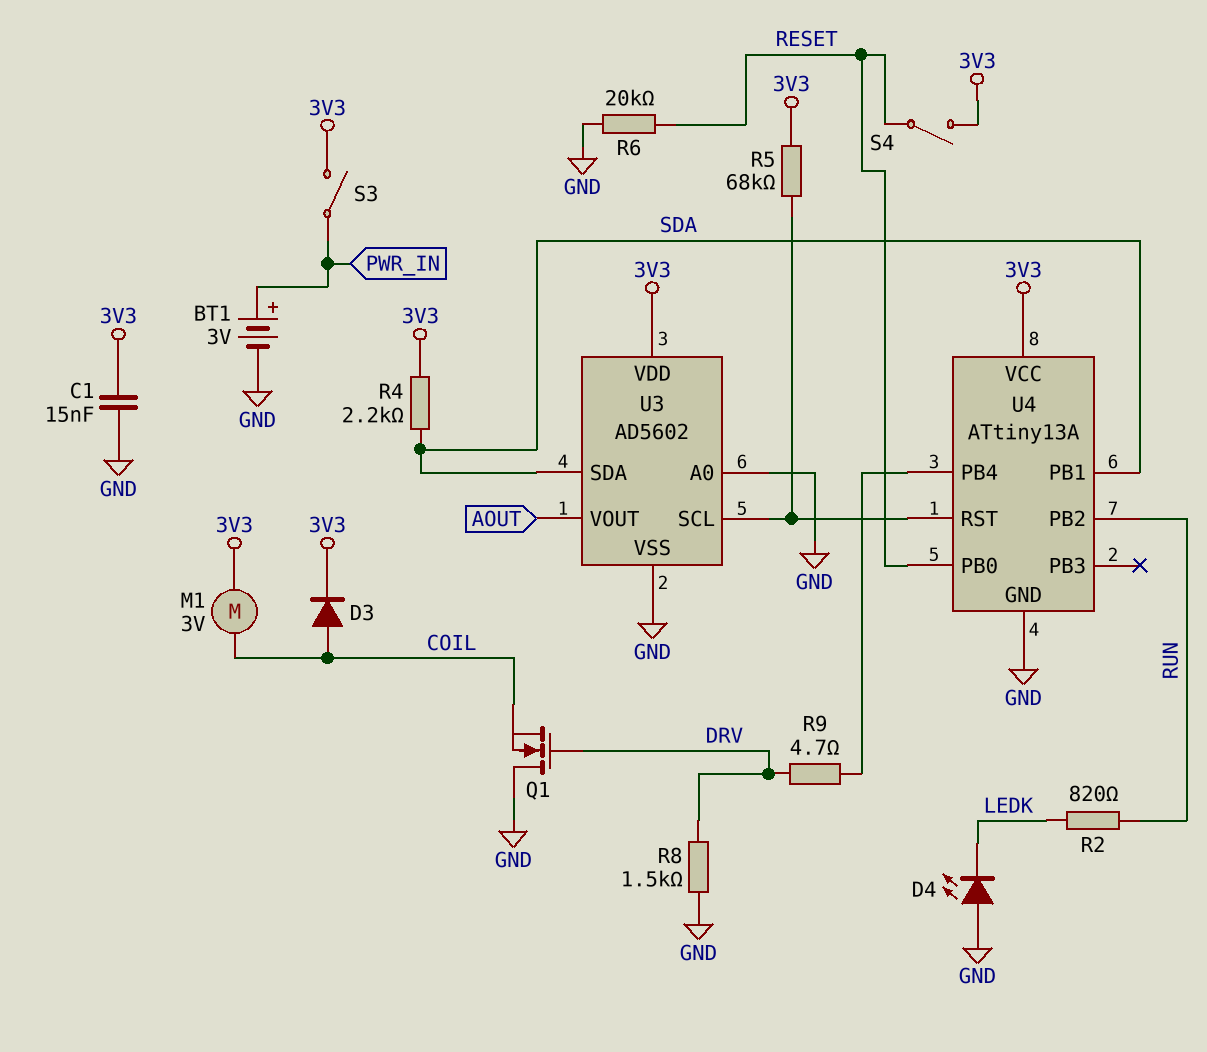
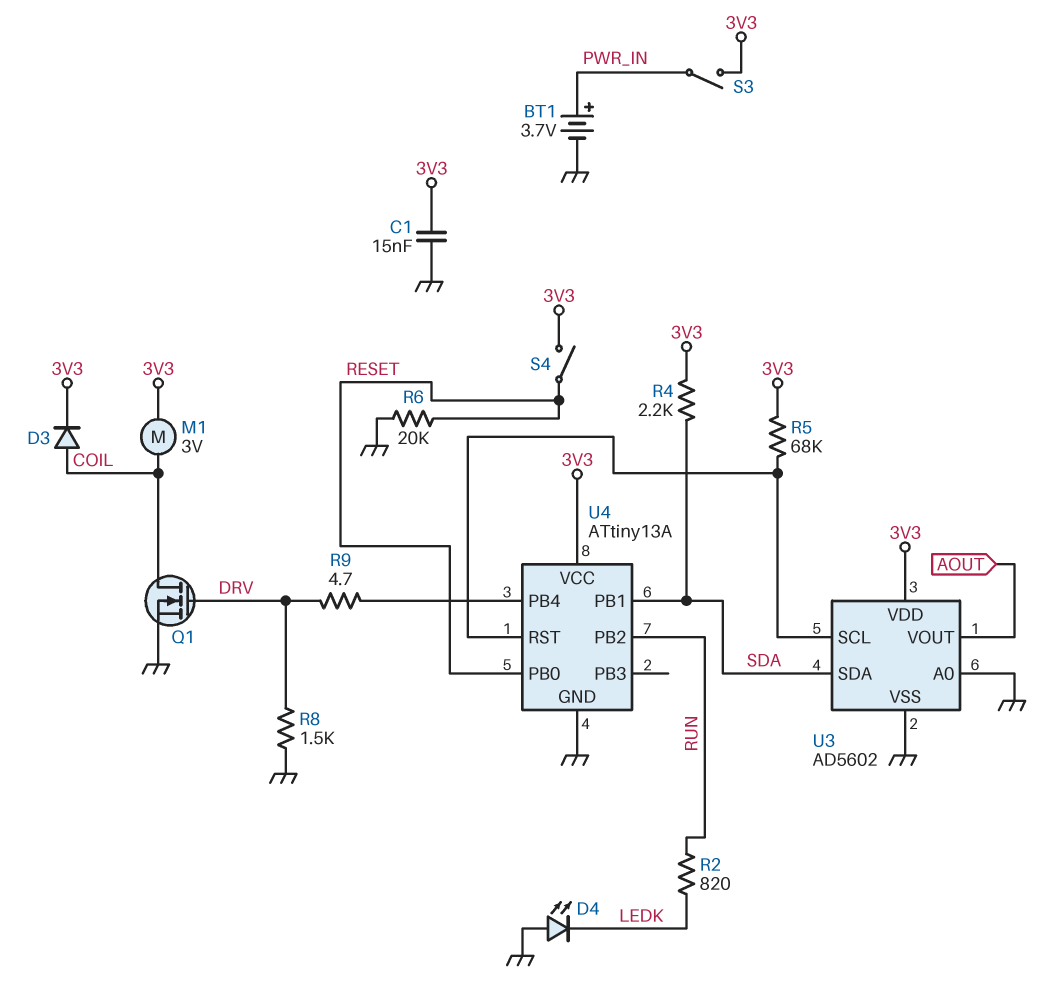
BT1: 3V (plus PWR_IN, minus GND) -> 3.7V (plus PWR_IN, minus GND)
Q1: NMOS (G DRV, D GND, S COIL) -> NMOS (G DRV, D COIL, S GND)

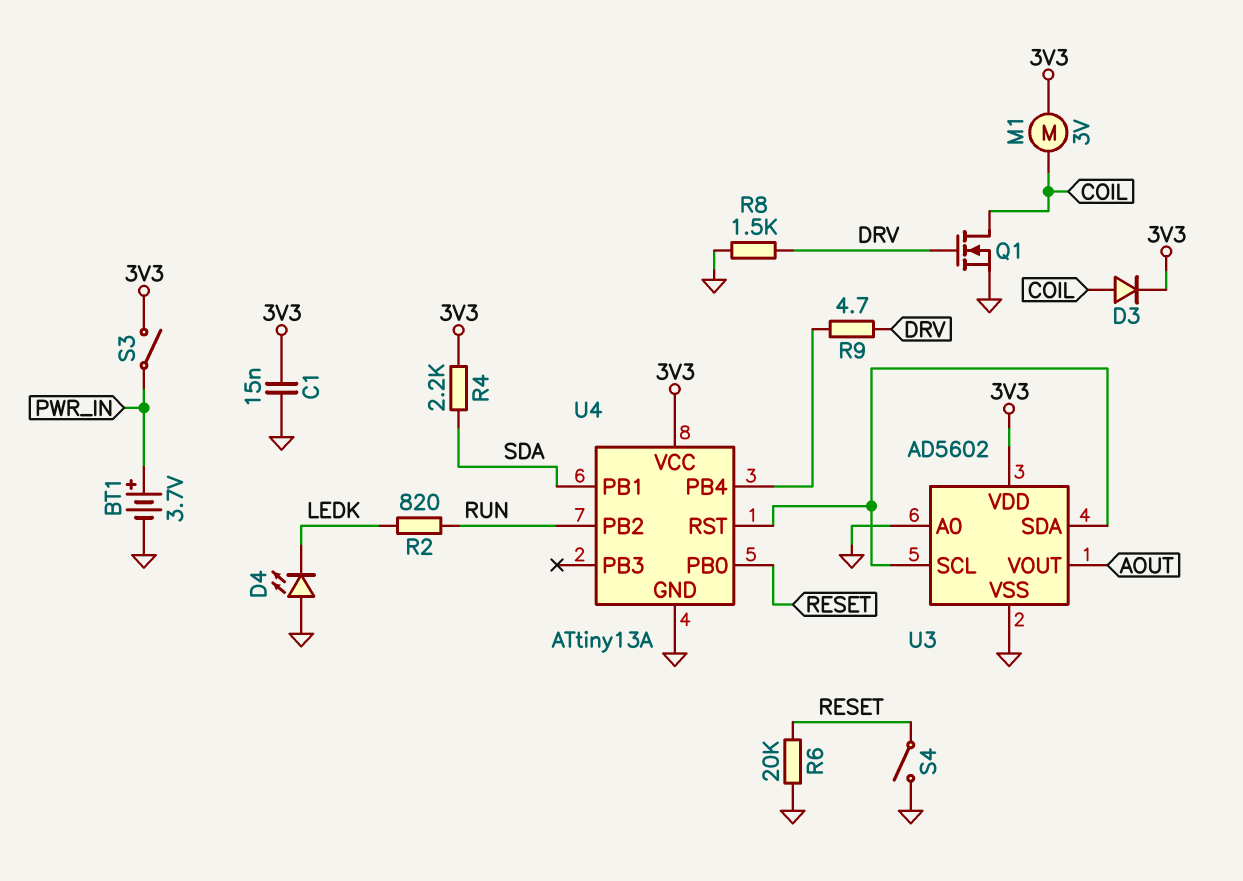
R5: 68k (3V3, U3/SCL) -> none
S4: switch (3V3, RESET) -> switch (GND, RESET)
U3 pin SDA: SDA -> U3/SCL

